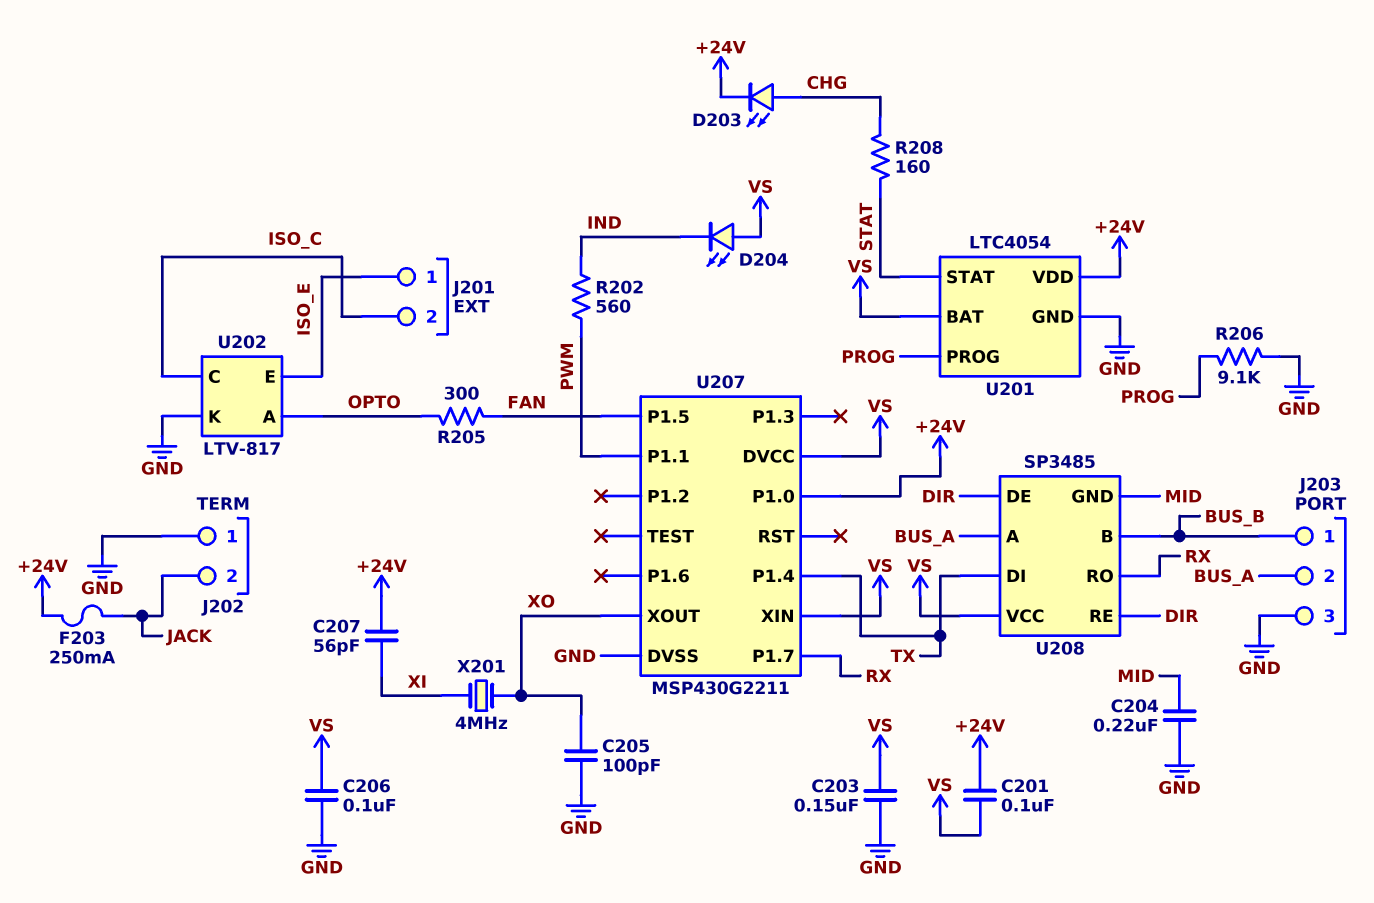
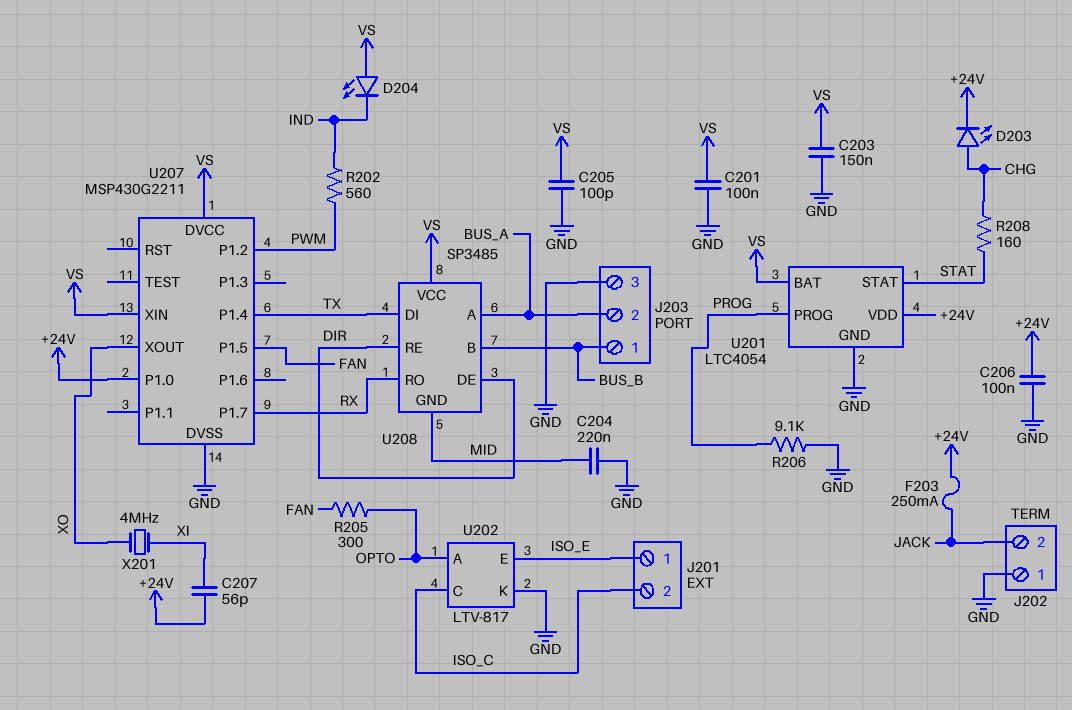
C201: 100nF (+24V, VS) -> 100nF (GND, VS)
C205: 100pF (GND, XO) -> 100pF (GND, VS)
C206: 100nF (GND, VS) -> 100nF (+24V, GND)
U207 pin P1.1: PWM -> none
U207 pin P1.2: none -> PWM

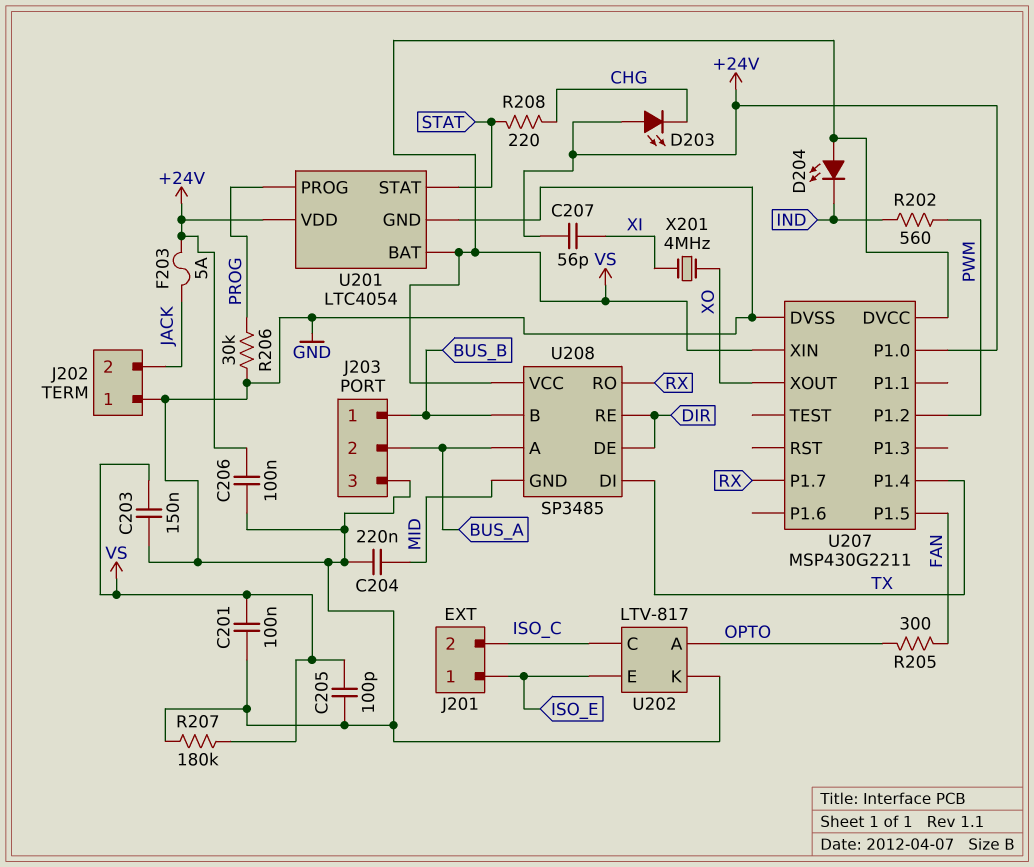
D203: LED (A CHG, K +24V) -> LED (A +24V, K CHG)
F203: 250mA (+24V, JACK) -> 5A (+24V, JACK)
R206: 9.1k (GND, PROG) -> 30k (GND, PROG)
R207: none -> 180k (GND, VS)
R208: 160 (CHG, STAT) -> 220 (CHG, STAT)

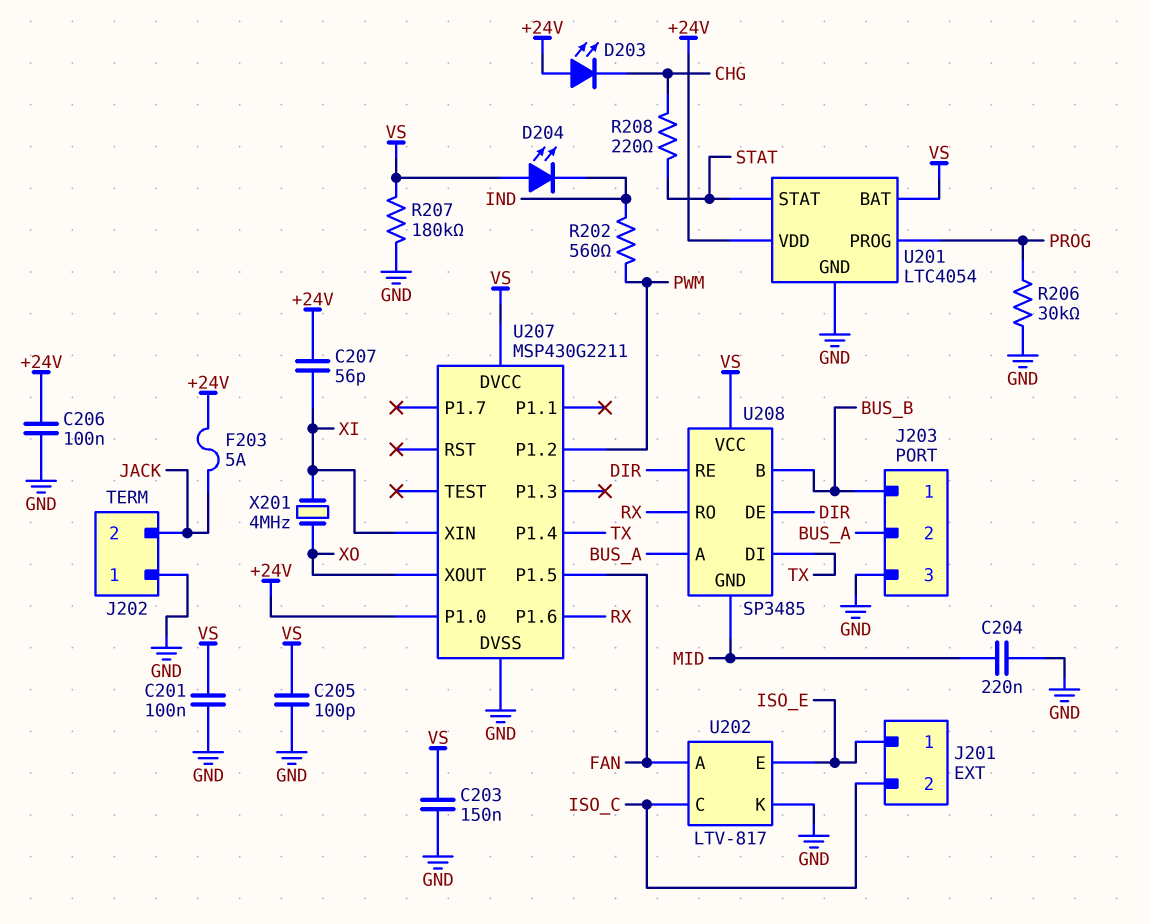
R205: 300 (FAN, OPTO) -> none
U202 pin A: OPTO -> FAN
U207 pin P1.6: none -> RX
U207 pin P1.7: RX -> none
U207 pin XIN: VS -> XI

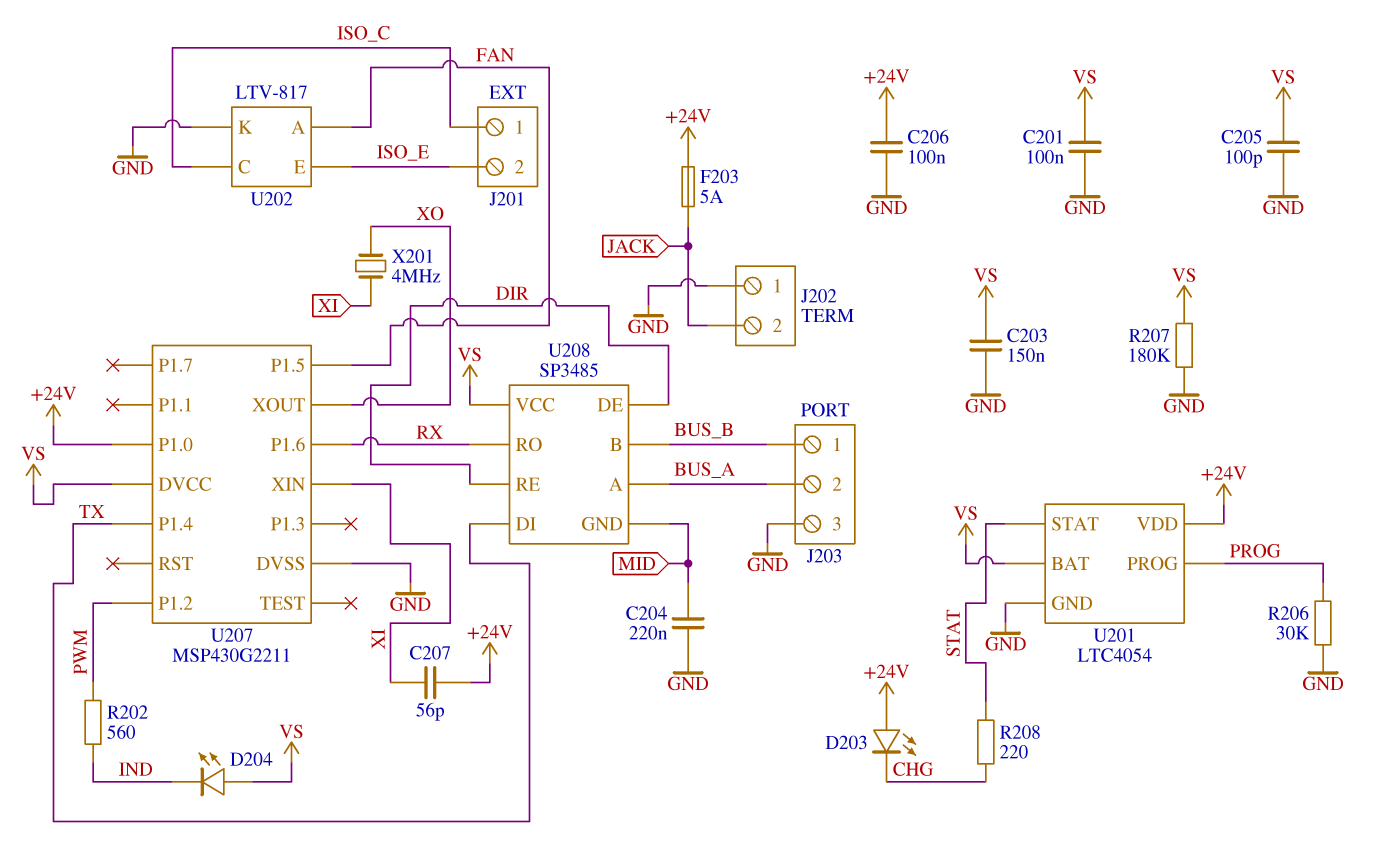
J201 pin 1: ISO_E -> ISO_C
J201 pin 2: ISO_C -> ISO_E

